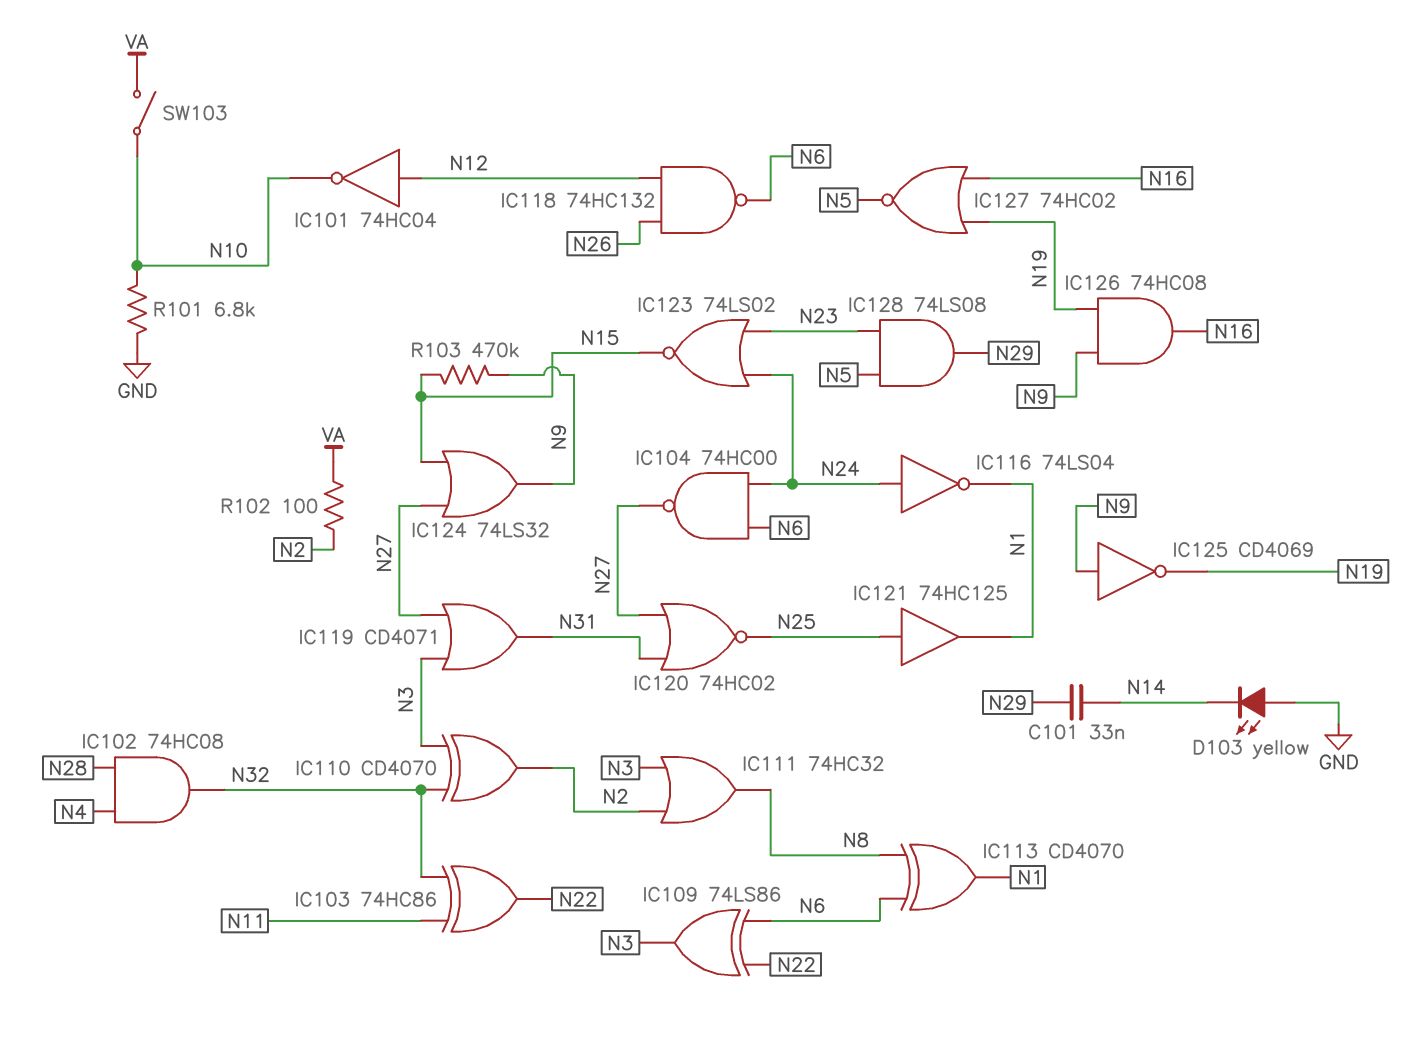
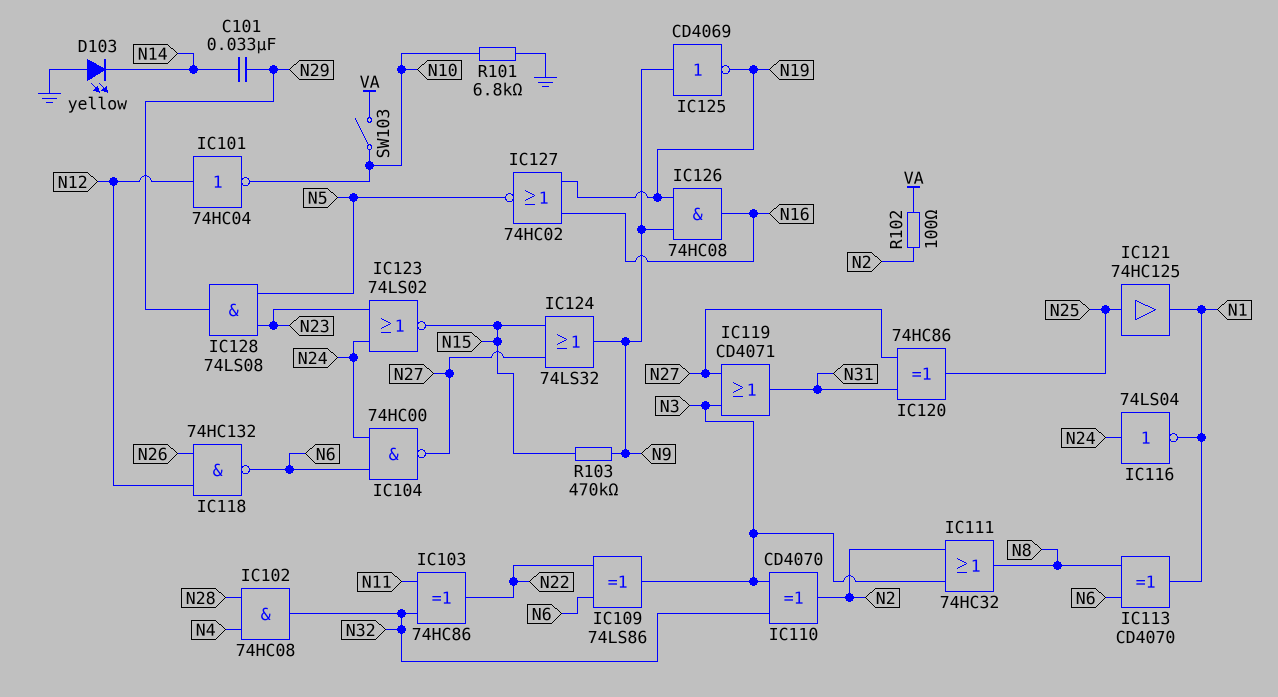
IC120: NOR 74HC02 (in N27, in N31, out N25) -> XOR 74HC86 (in N27, in N31, out N25)

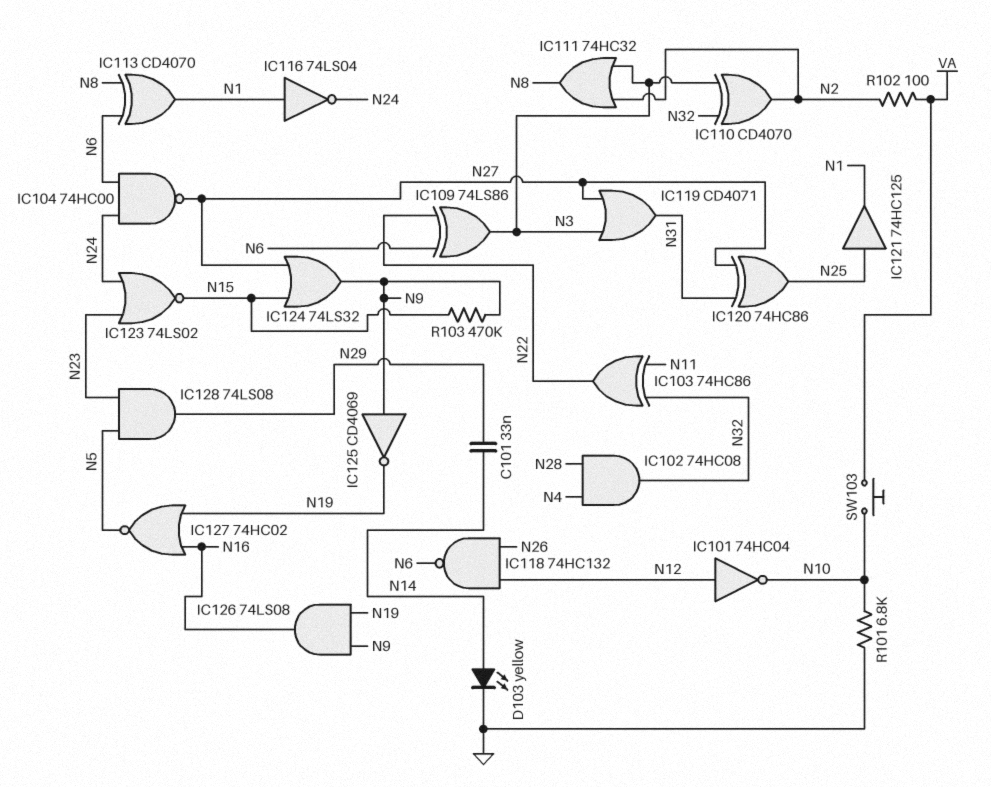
D103: LED yellow (A GND, K N14) -> LED yellow (A N14, K GND)
IC116: NOT 74LS04 (in N24, out N1) -> NOT 74LS04 (in N1, out N24)
IC126: AND 74HC08 (in N9, in N19, out N16) -> AND 74LS08 (in N9, in N19, out N16)
SW103: switch (N10, VA) -> button (N10, VA)

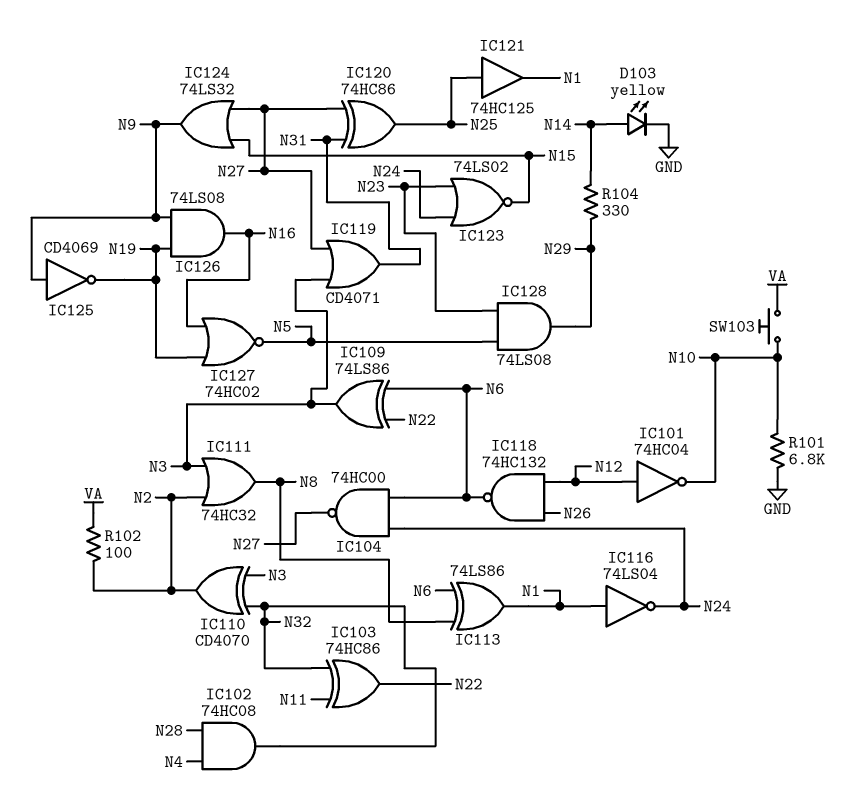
C101: 33nF (N14, N29) -> none
IC113: XOR CD4070 (in N6, in N8, out N1) -> XOR 74LS86 (in N6, in N8, out N1)
R103: 470k (N9, N15) -> none
R104: none -> 330 (N14, N29)

